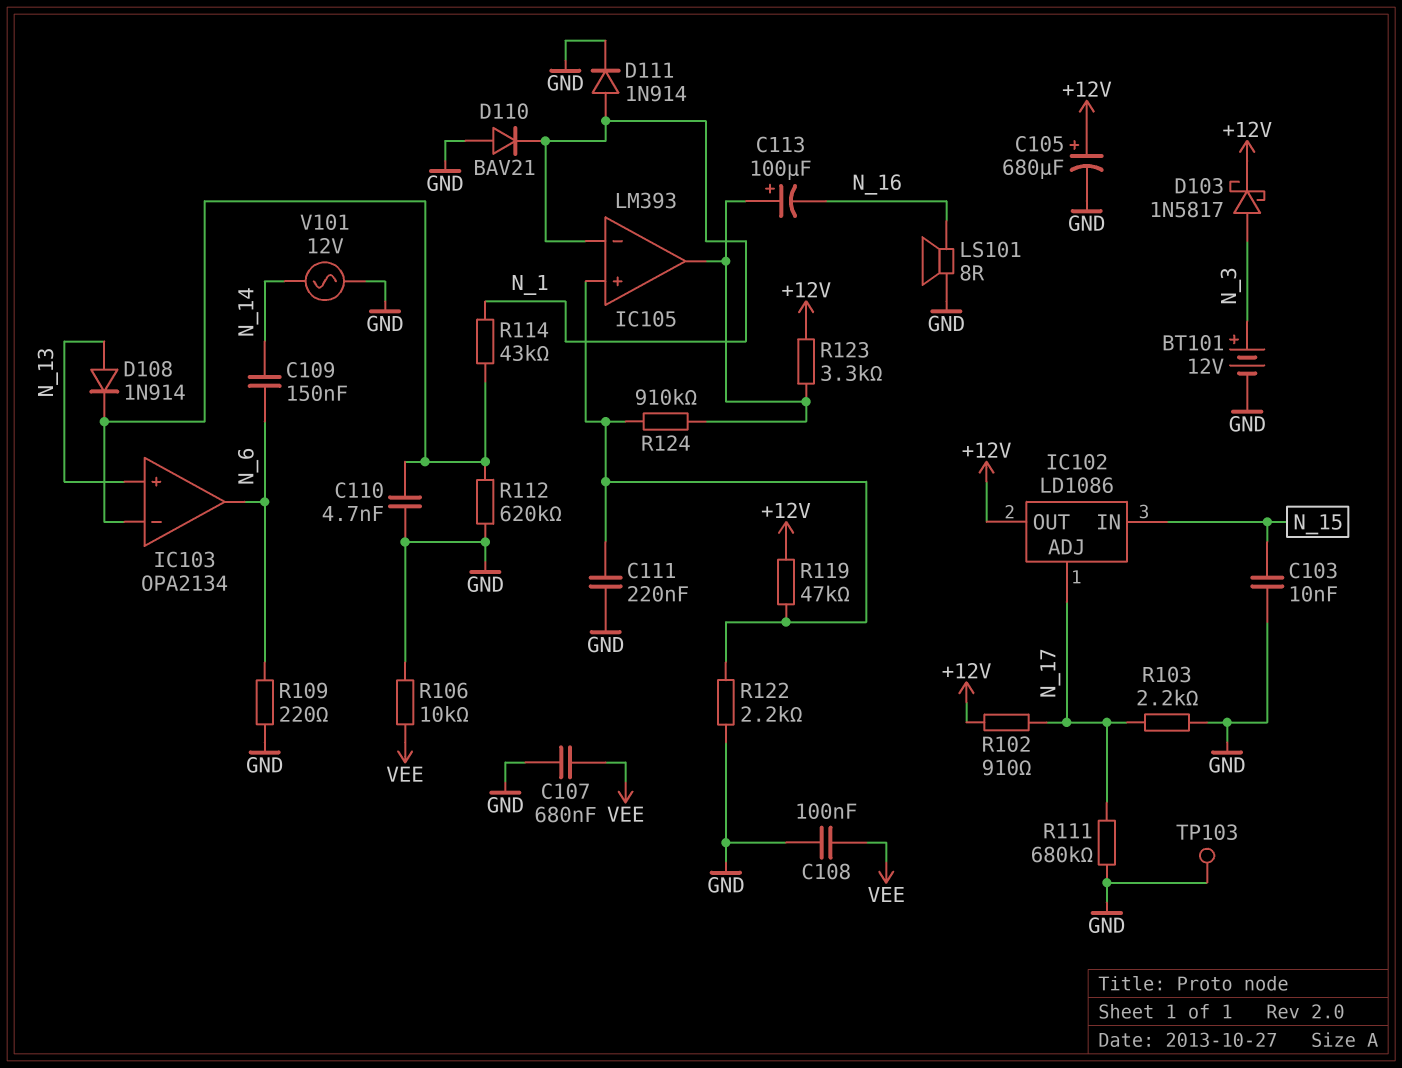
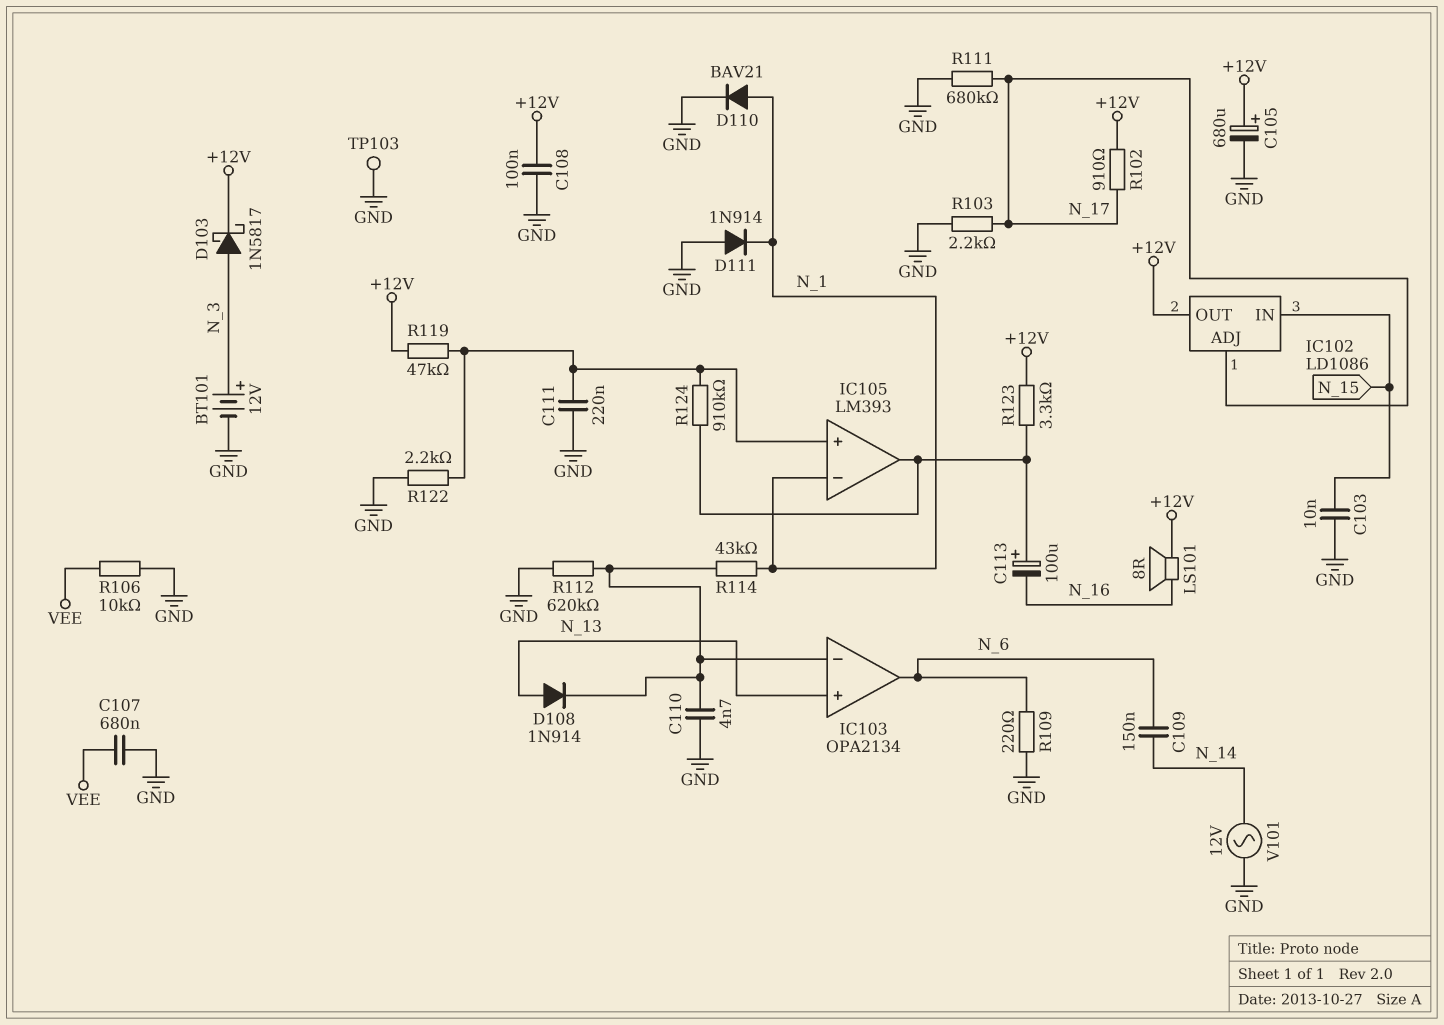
C108: 100nF (GND, VEE) -> 100nF (+12V, GND)
D110: diode BAV21 (A GND, K N_1) -> diode BAV21 (A N_1, K GND)
D111: diode 1N914 (A N_1, K GND) -> diode 1N914 (A GND, K N_1)
LS101: speaker 8R (GND, N_16) -> speaker 8R (+12V, N_16)

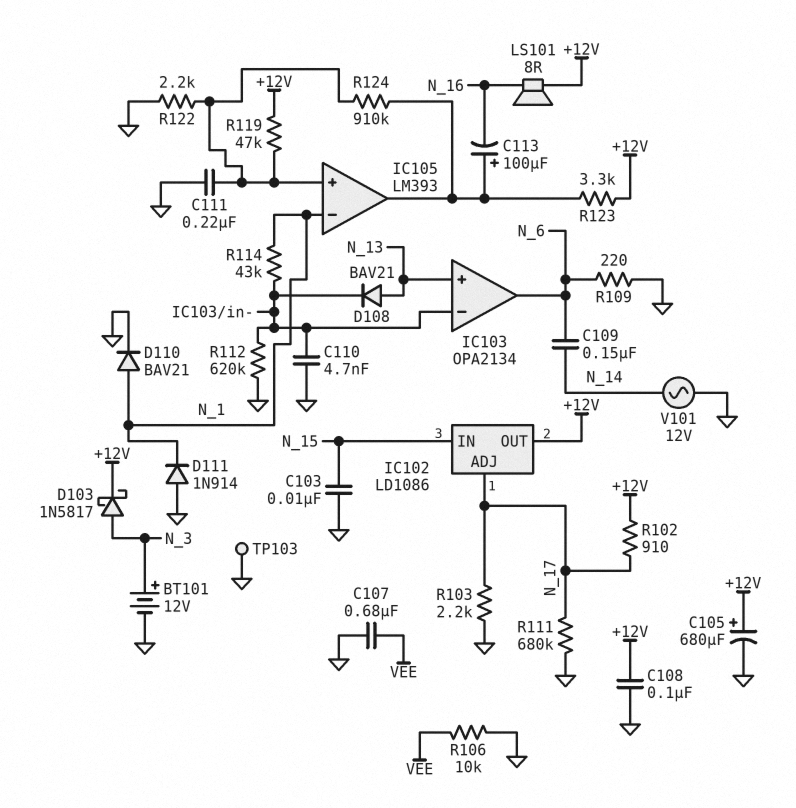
D108: diode 1N914 (A N_13, K IC103/in-) -> diode BAV21 (A N_13, K IC103/in-)

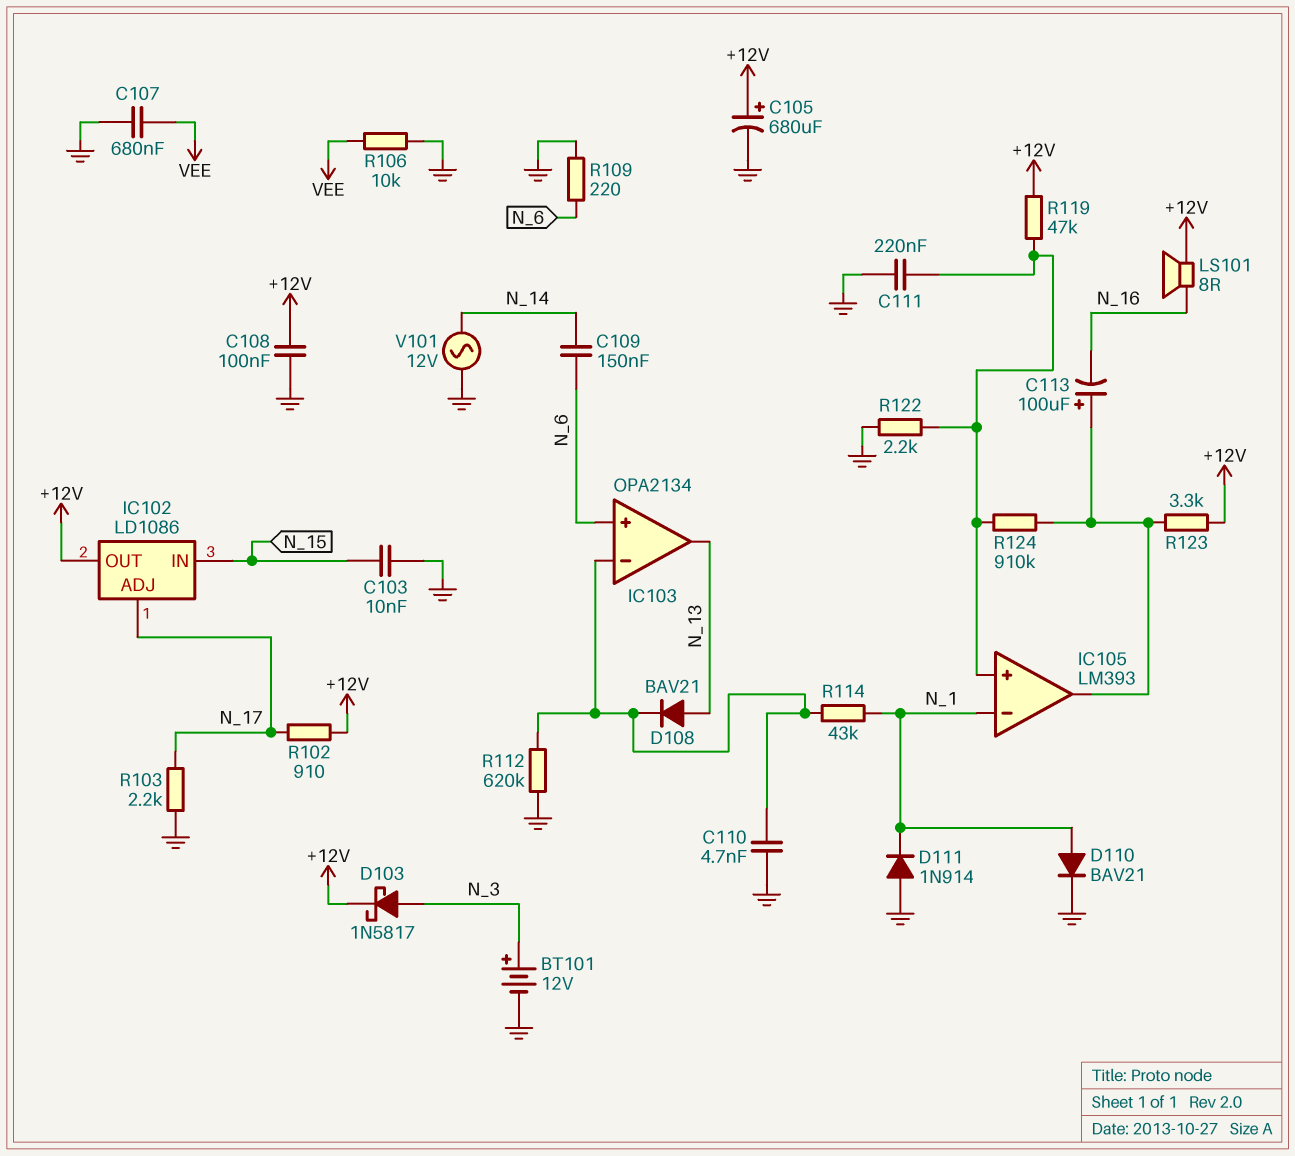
IC103 pin in+: N_13 -> N_6
IC103 pin out: N_6 -> N_13
R111: 680k (GND, N_17) -> none
TP103: test point (GND) -> none

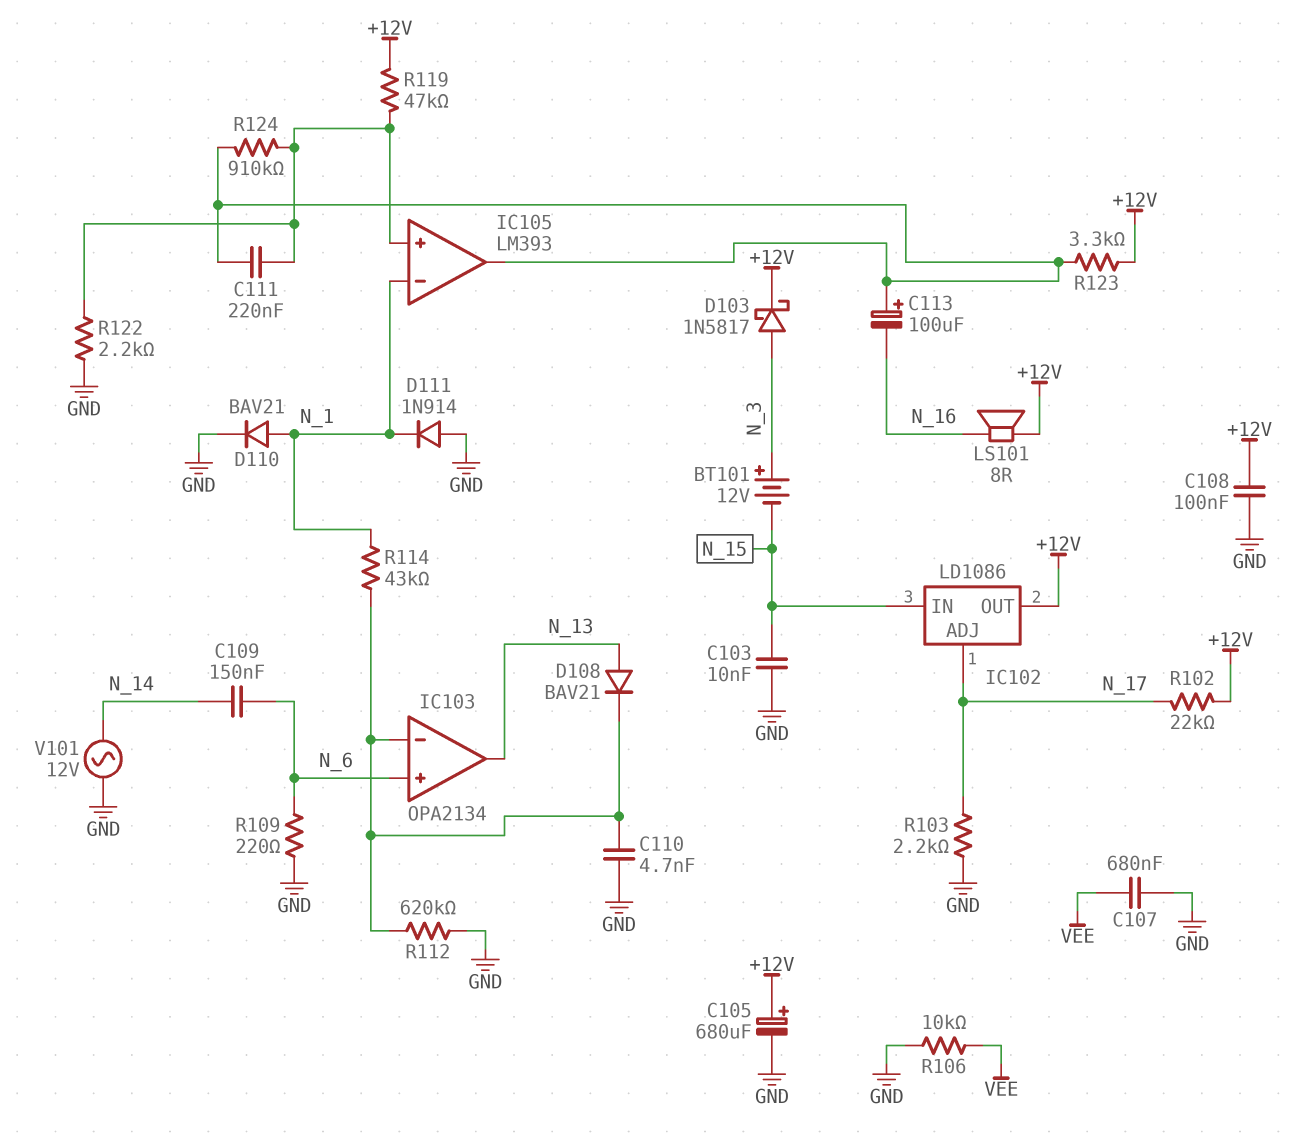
BT101: 12V (plus N_3, minus GND) -> 12V (plus N_3, minus N_15)
C111: 220nF (GND, IC105/in+) -> 220nF (IC105/in+, IC105/out)
R102: 910 (+12V, N_17) -> 22k (+12V, N_17)

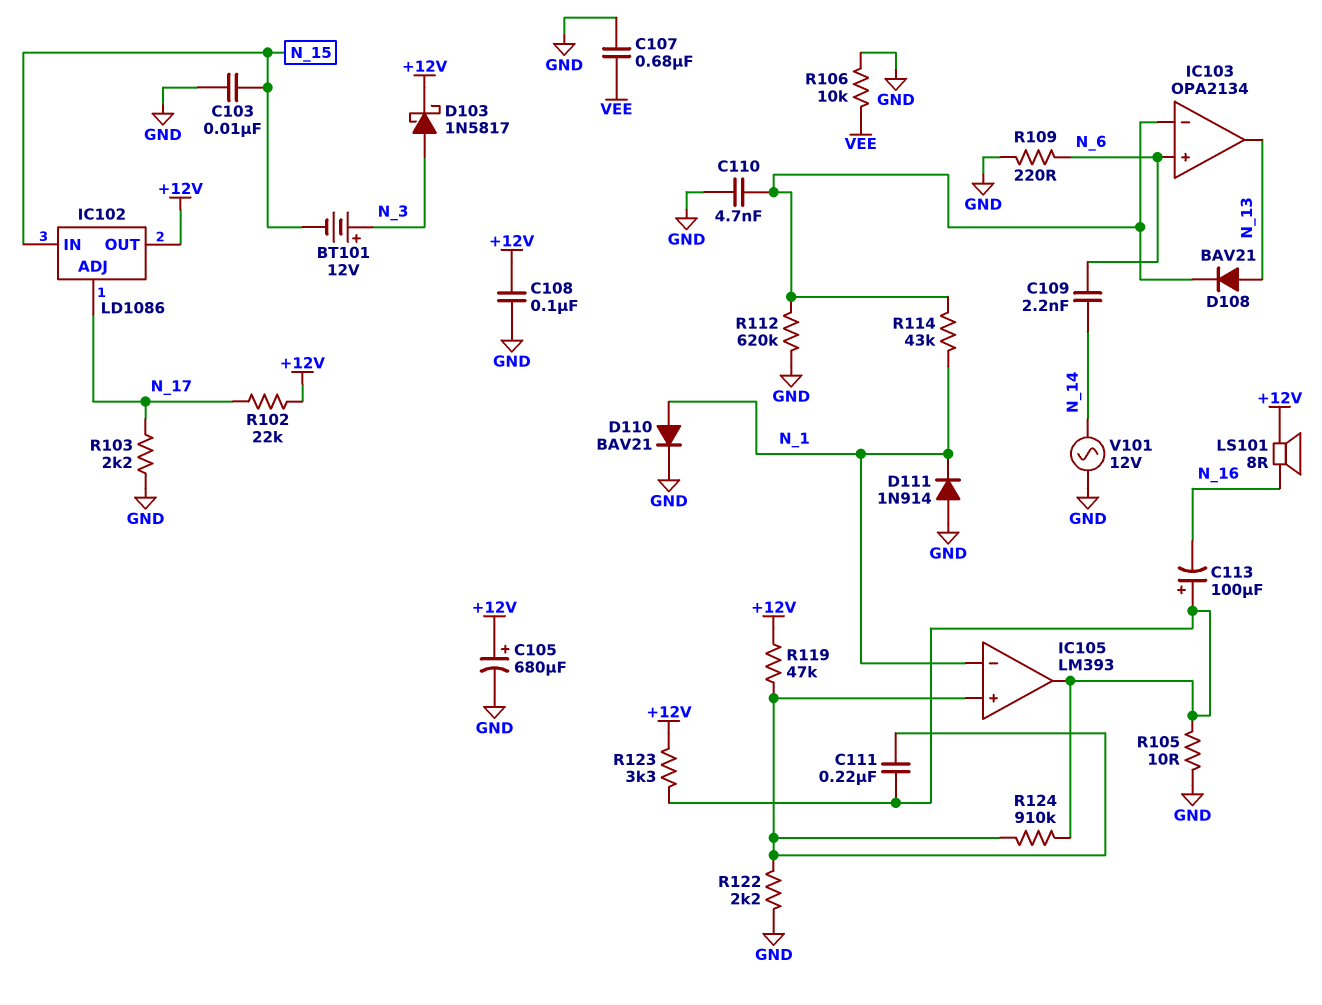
C109: 150nF (N_6, N_14) -> 2.2nF (N_6, N_14)
R105: none -> 10 (GND, IC105/out)

